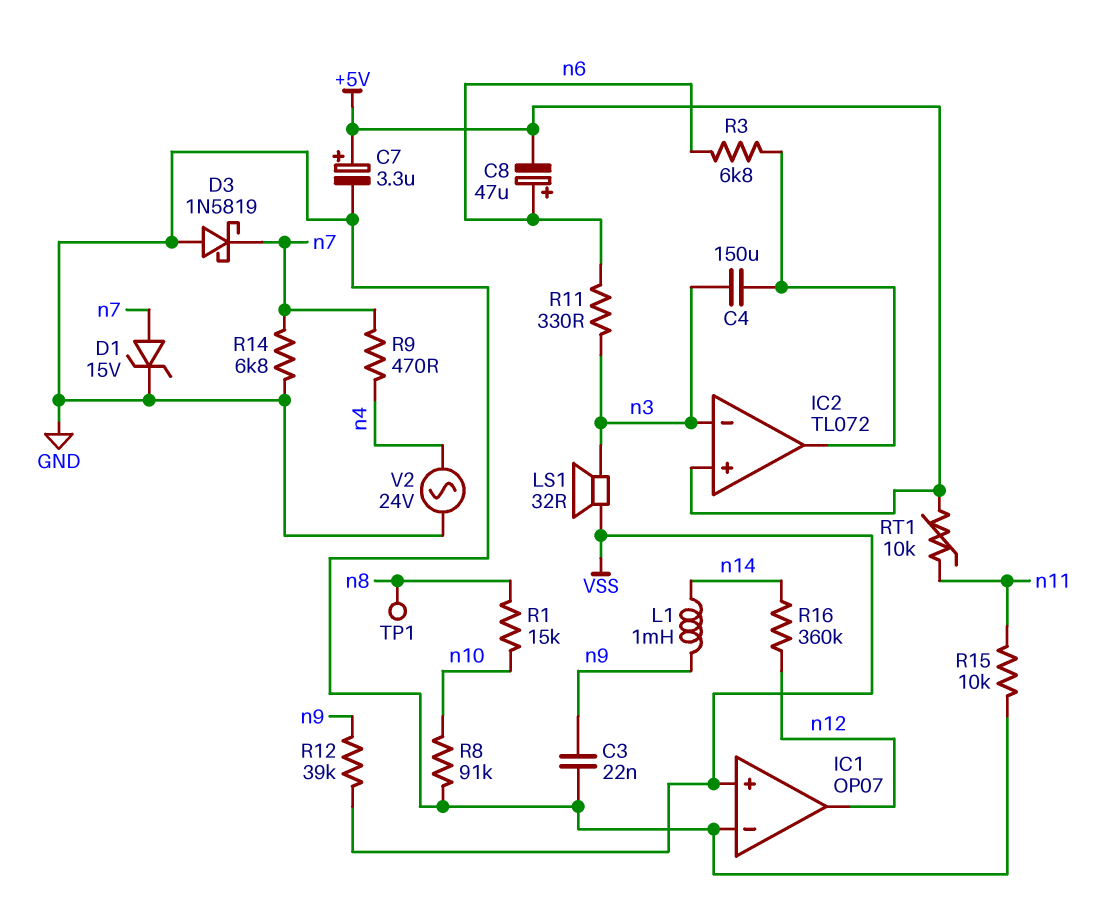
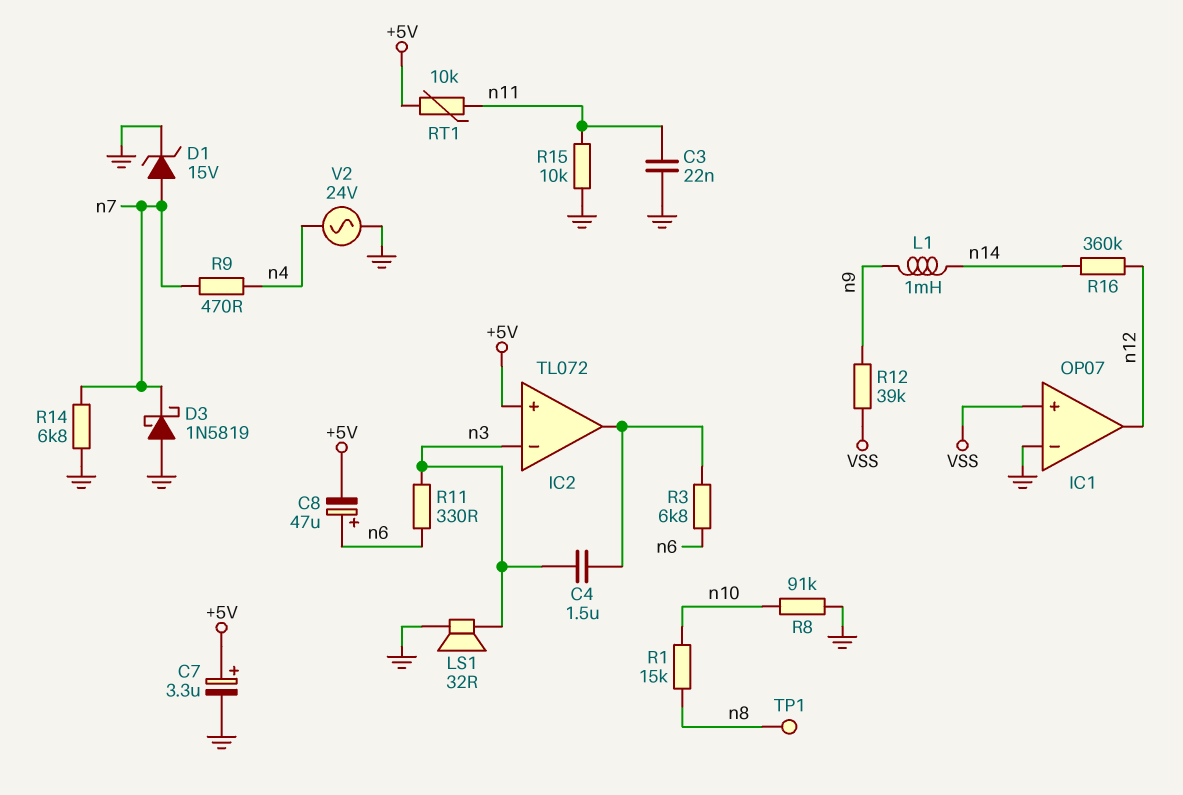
C3: 22nF (GND, n9) -> 22nF (GND, n11)
C4: 150uF (IC2/out, n3) -> 1.5uF (IC2/out, n3)
LS1: speaker 32R (VSS, n3) -> speaker 32R (GND, n3)

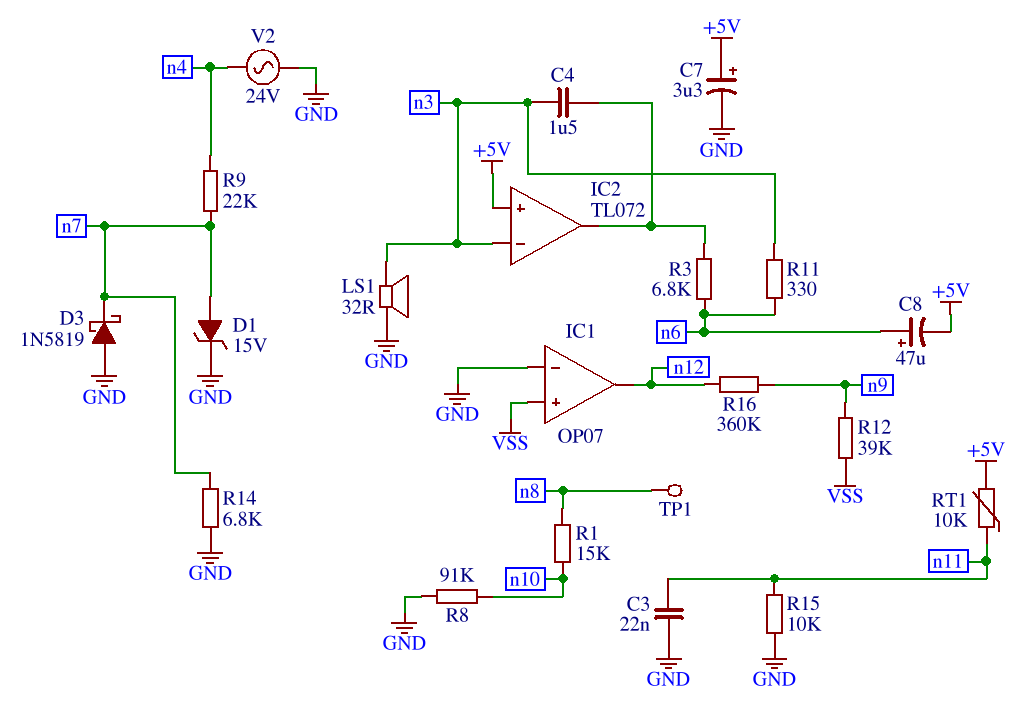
L1: 1mH (n9, n14) -> none
R9: 470 (n4, n7) -> 22k (n4, n7)
R16: 360k (n12, n14) -> 360k (n9, n12)

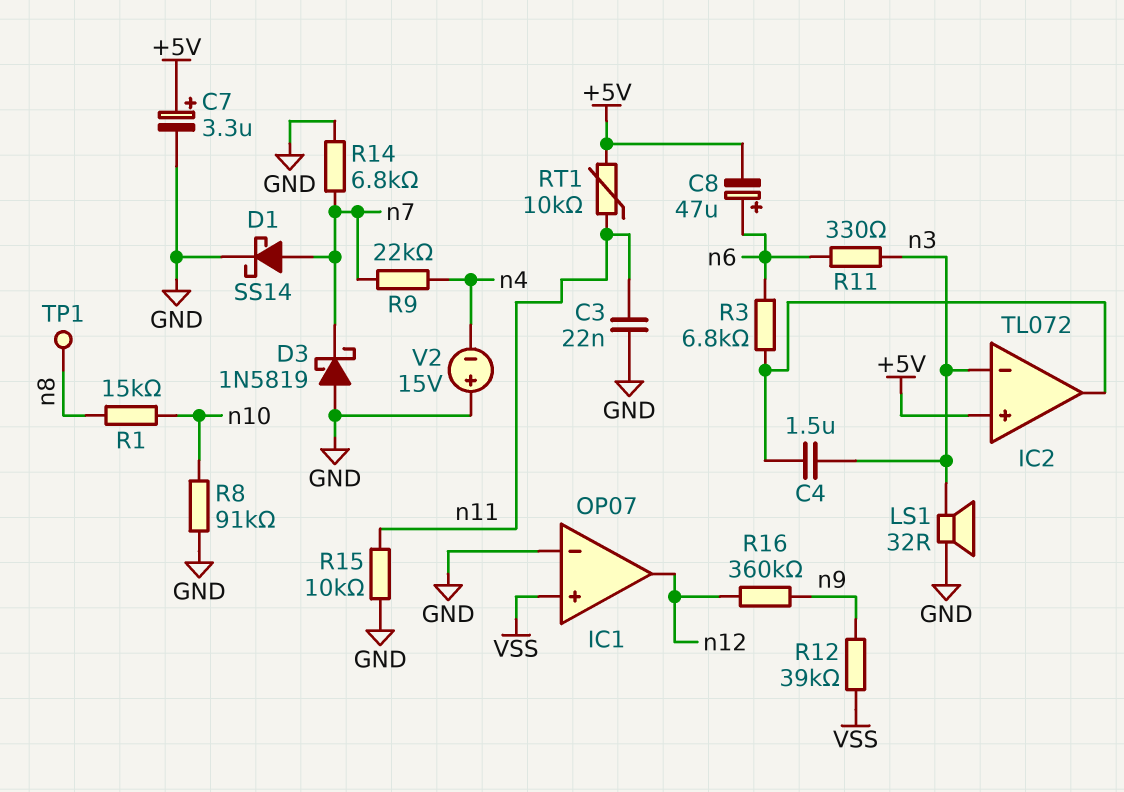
D1: zener 15V (A n7, K GND) -> schottky SS14 (A n7, K GND)
V2: AC 24V (GND, n4) -> 15V (plus GND, minus n4)

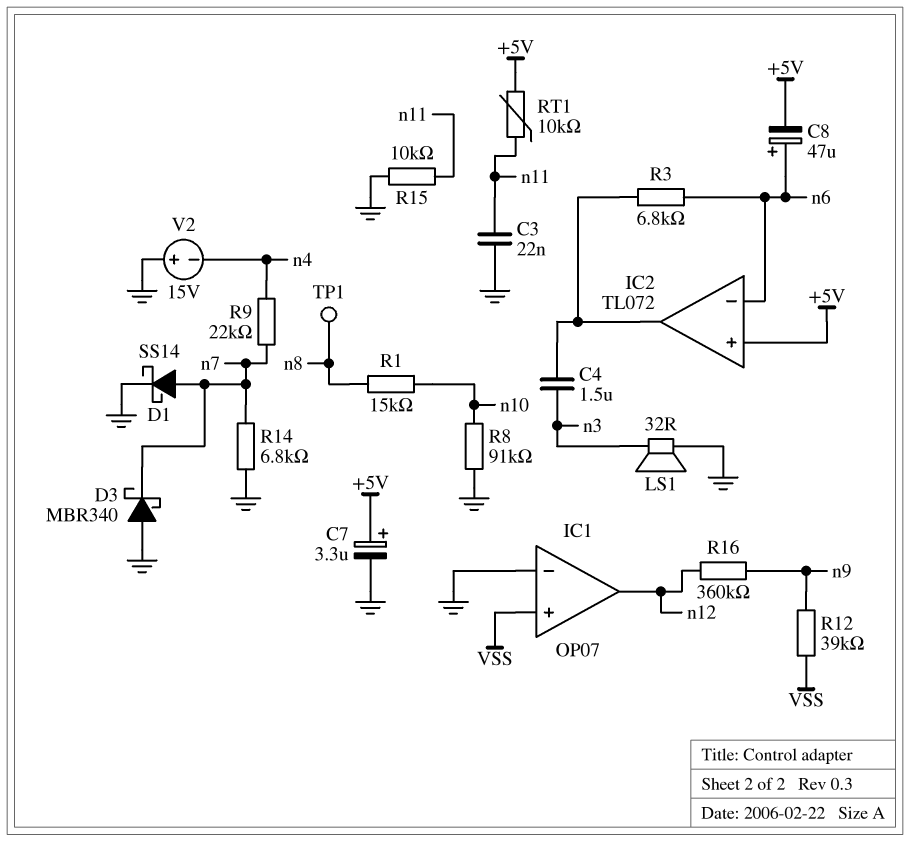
D3: schottky 1N5819 (A GND, K n7) -> schottky MBR340 (A GND, K n7)
IC2 pin in-: n3 -> n6
R11: 330 (n3, n6) -> none

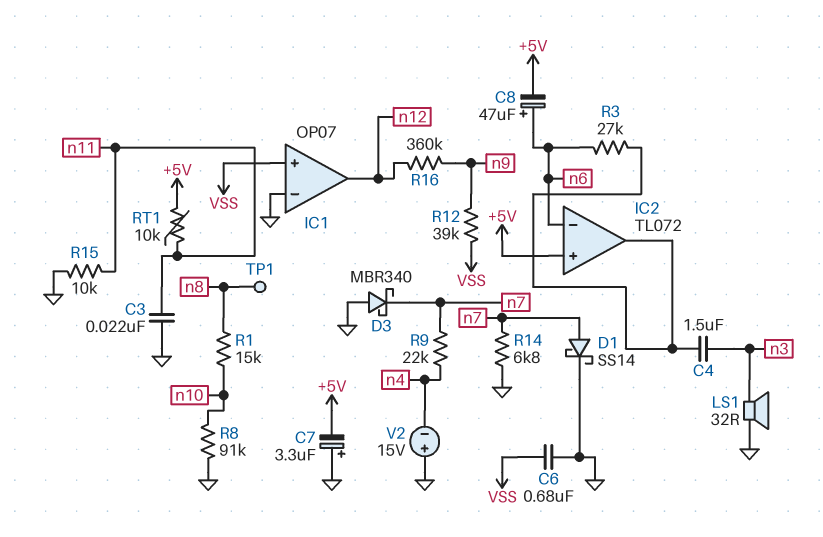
C6: none -> 680nF (GND, VSS)
C7: 3.3uF (plus +5V, minus GND) -> 3.3uF (plus GND, minus +5V)
R3: 6.8k (IC2/out, n6) -> 27k (IC2/out, n6)

